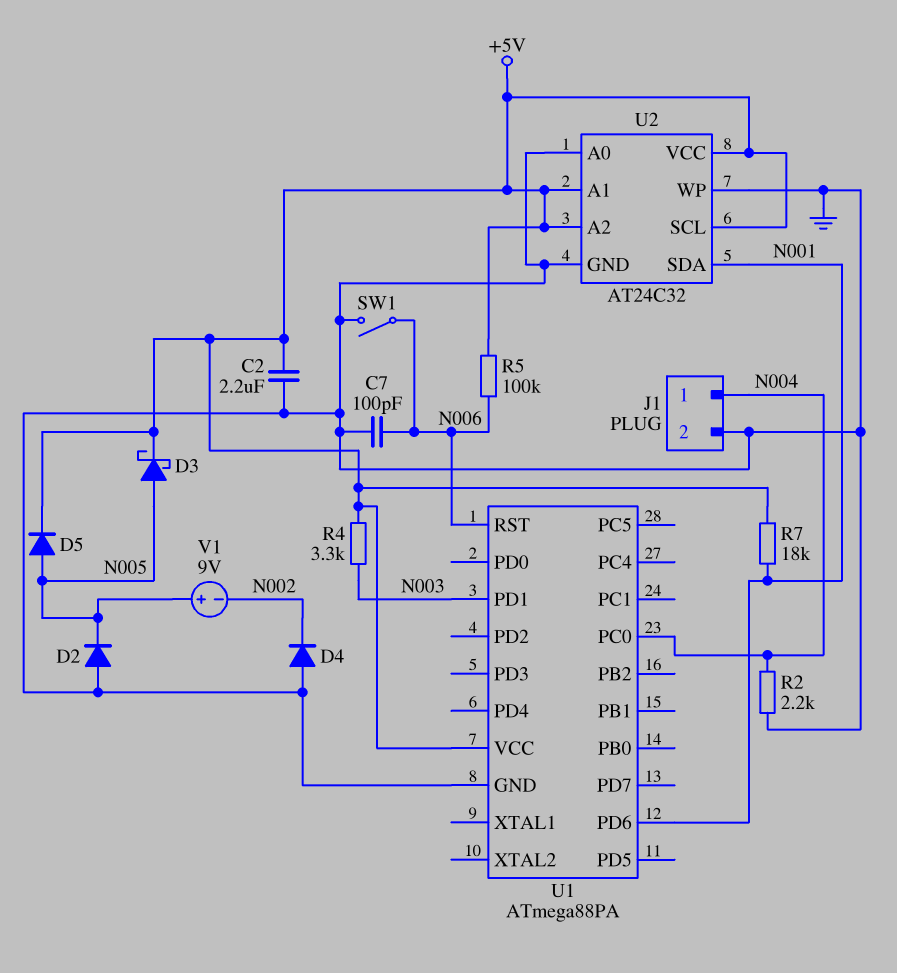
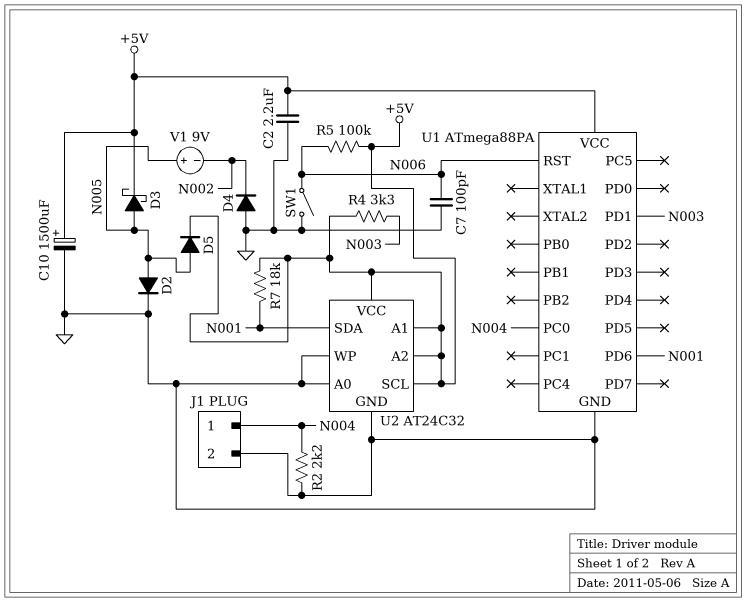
C10: none -> 1500uF (plus +5V, minus GND)
D2: diode (A GND, K N005) -> diode (A N005, K GND)

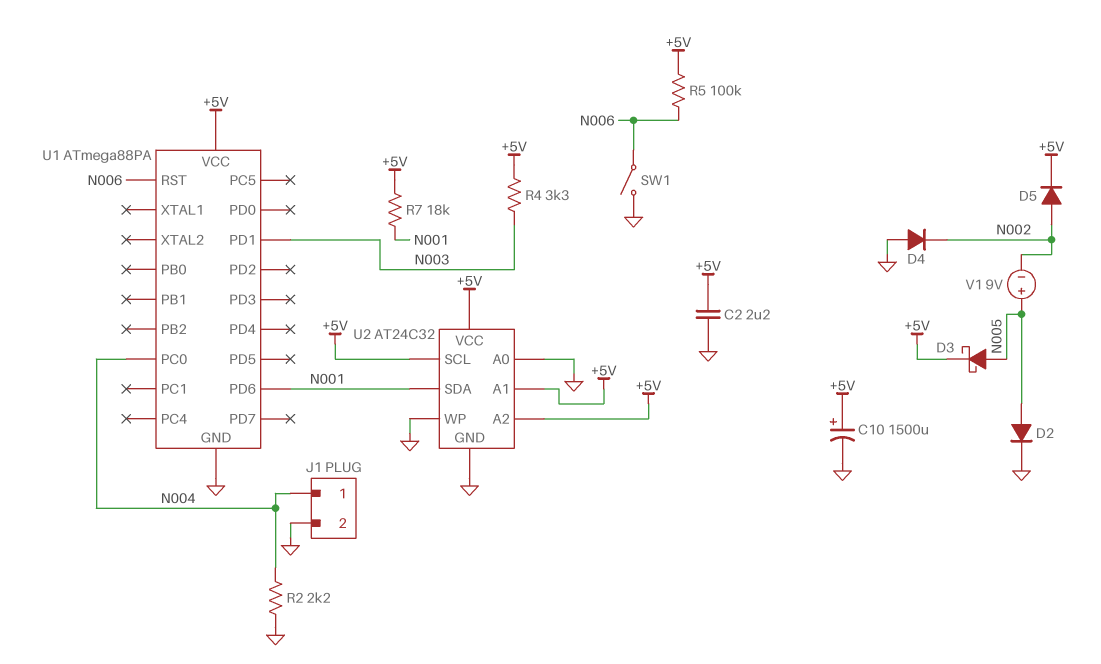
C7: 100pF (GND, N006) -> none
D5: diode (A N005, K +5V) -> diode (A N002, K +5V)

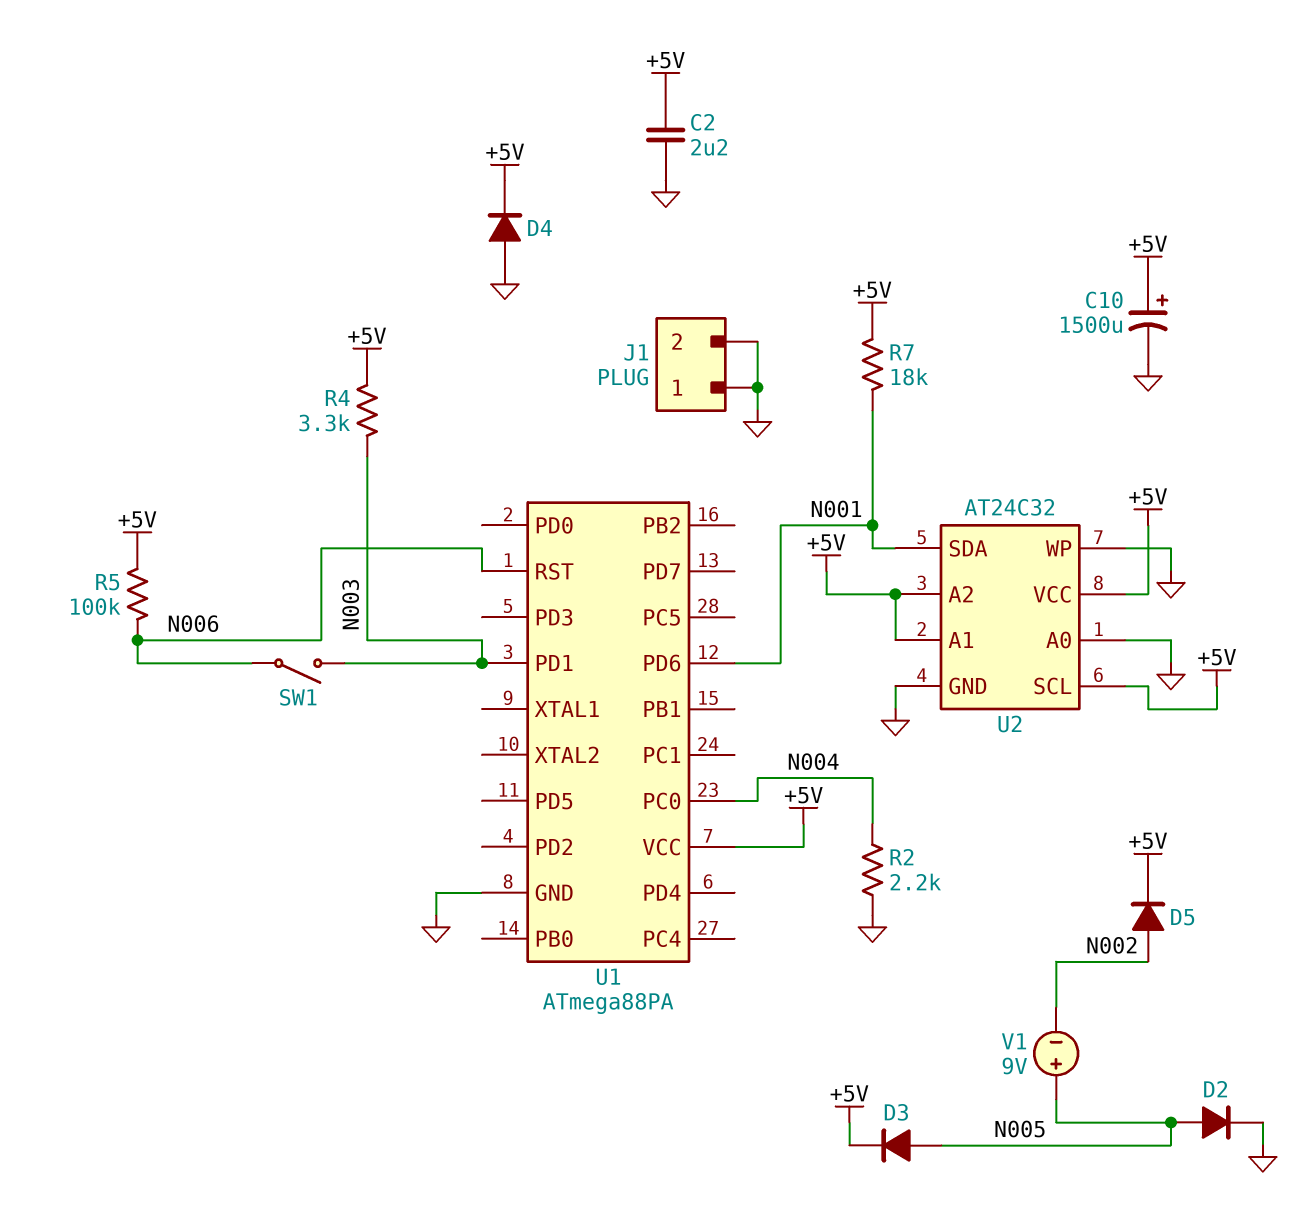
D3: schottky (A N005, K +5V) -> diode (A N005, K +5V)
D4: diode (A GND, K N002) -> diode (A GND, K +5V)
J1 pin 1: N004 -> GND
SW1: switch (GND, N006) -> switch (N003, N006)

